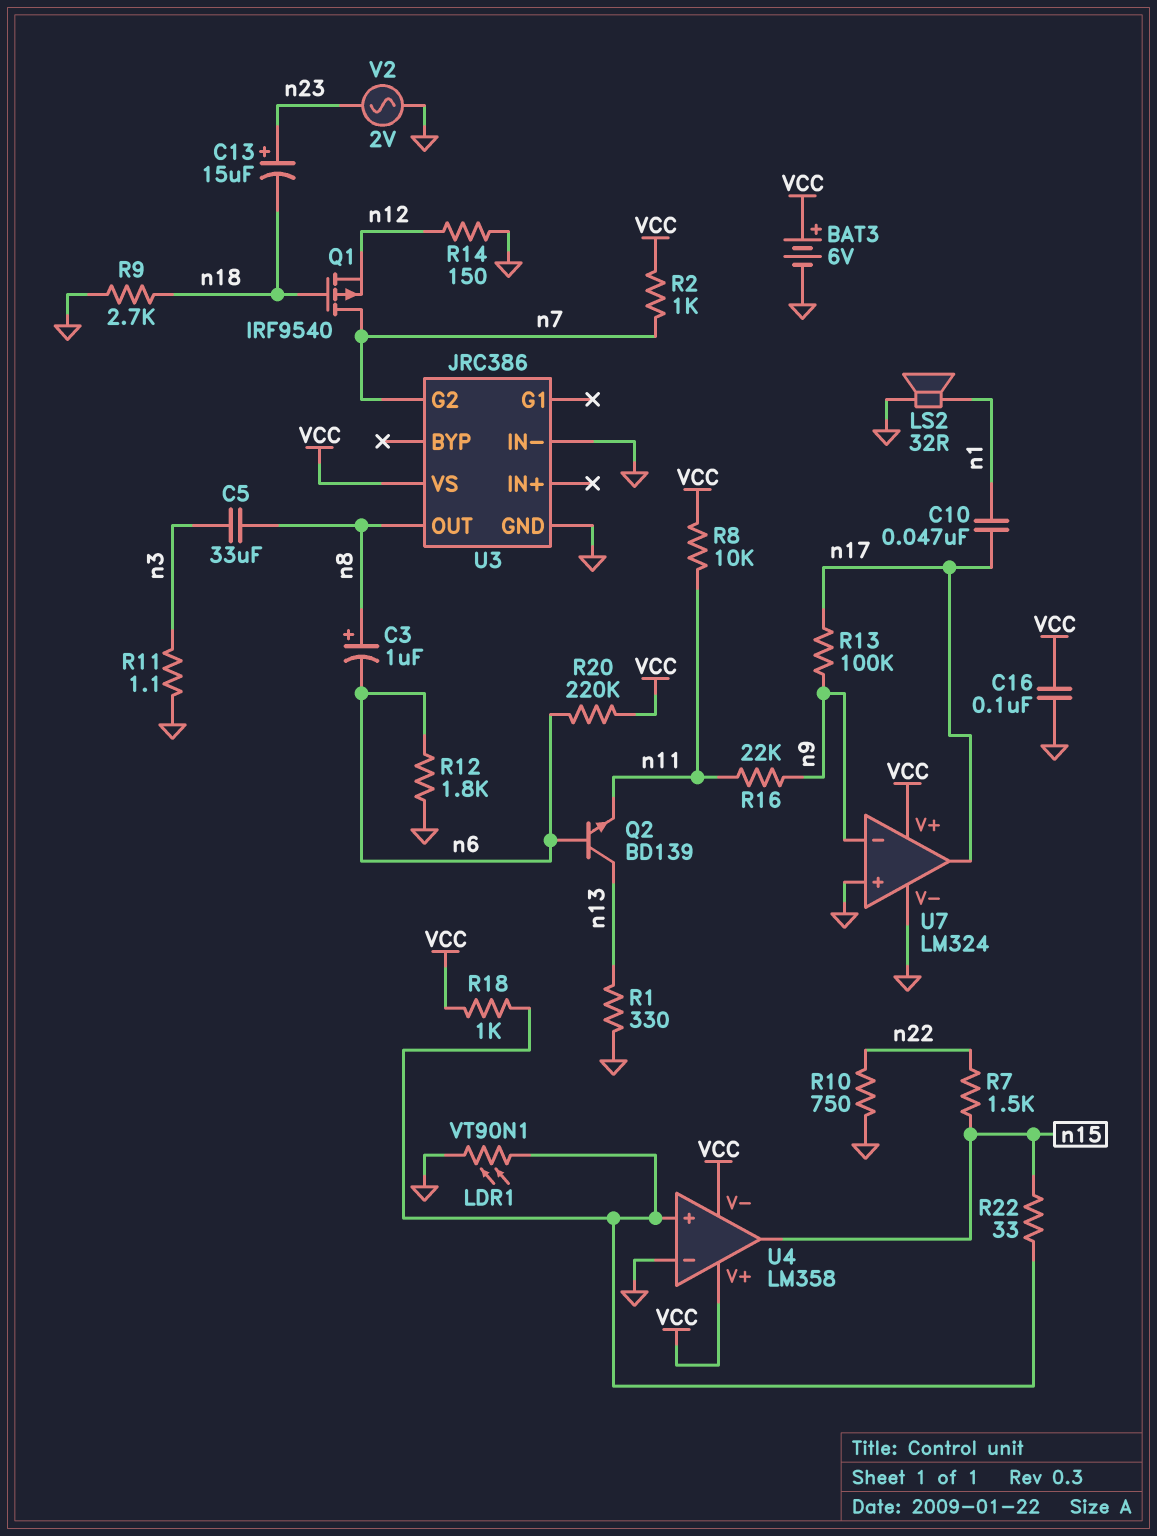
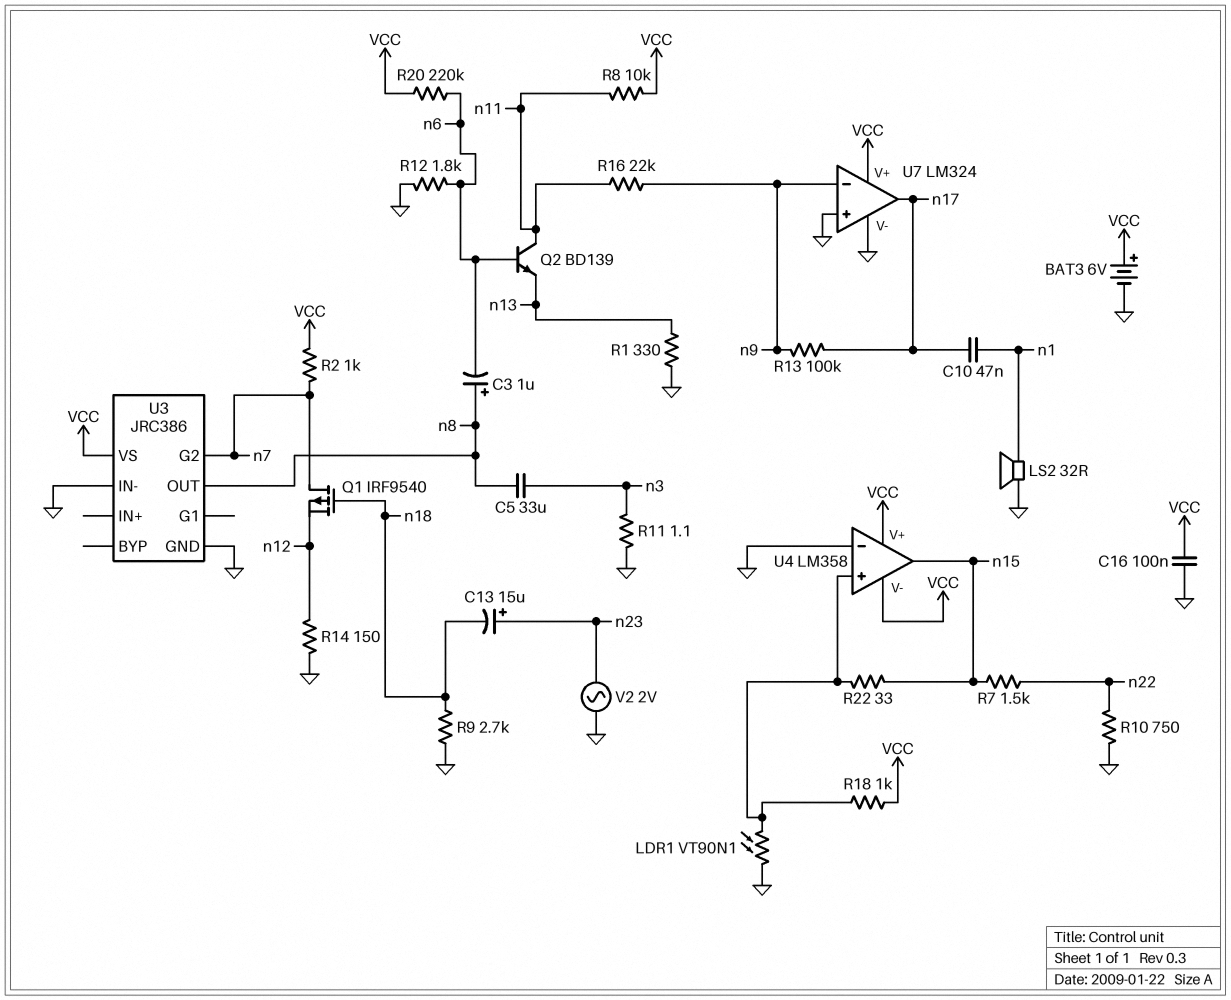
Q2: NPN BD139 (B n6, C n13, E n11) -> NPN BD139 (B n6, C n11, E n13)

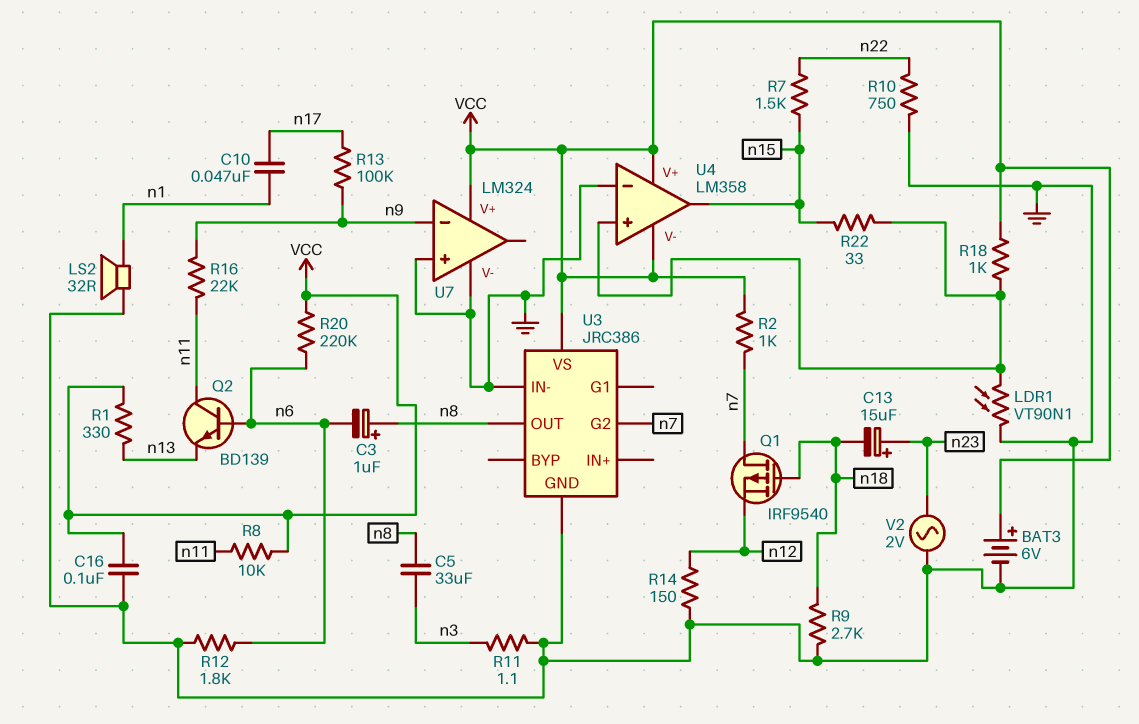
R1: 330 (GND, n13) -> 330 (VCC, n13)
U7 pin out: n17 -> none

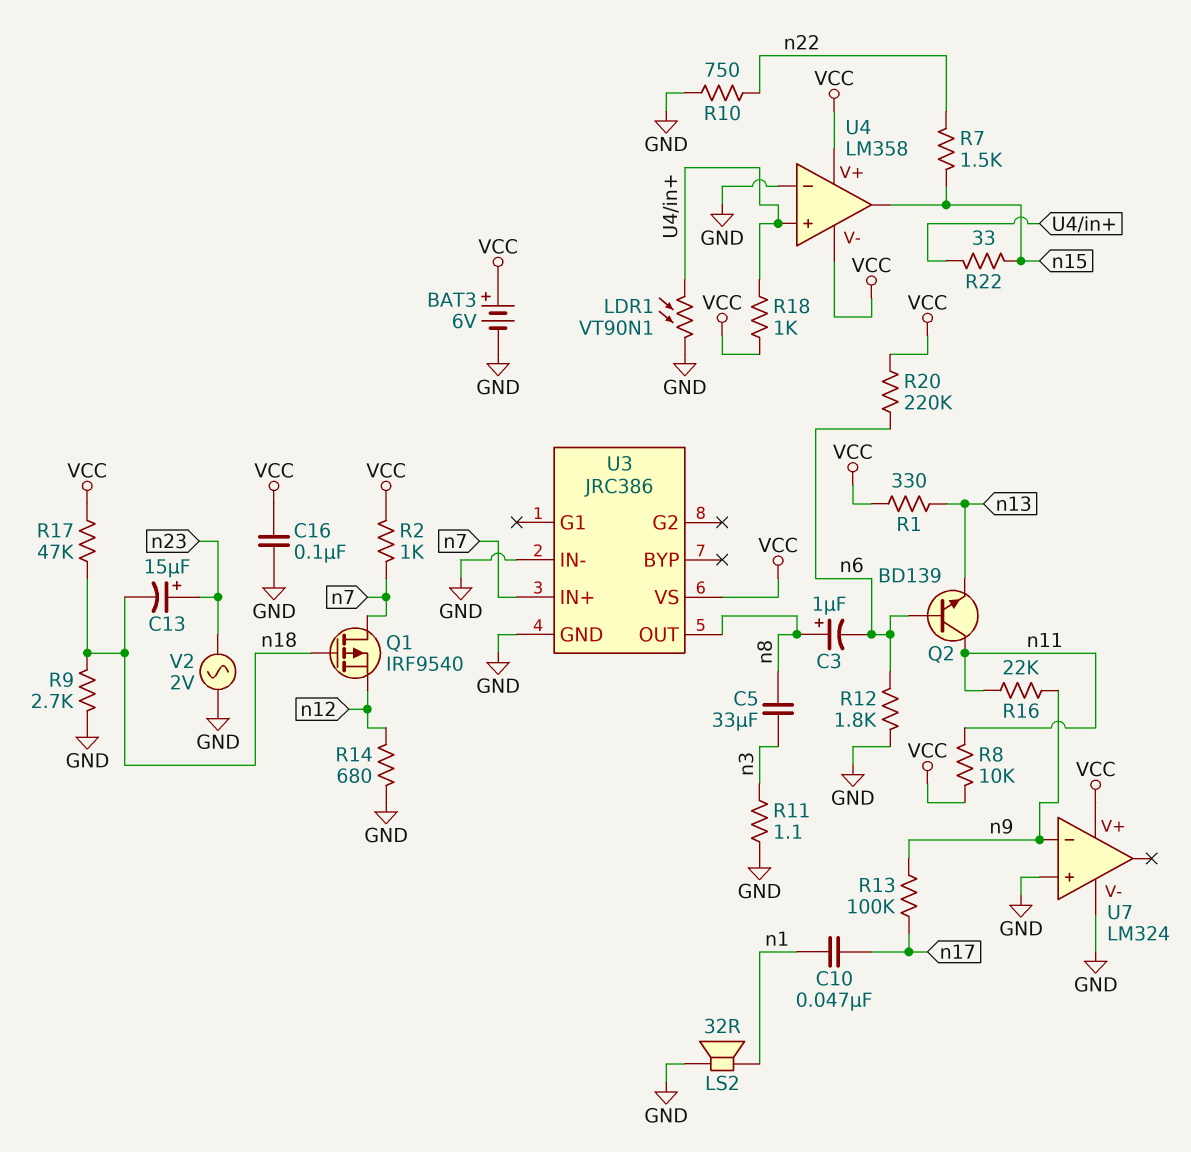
R14: 150 (GND, n12) -> 680 (GND, n12)
R17: none -> 47k (VCC, n18)
U3 pin G2: n7 -> none
U3 pin IN+: none -> n7

